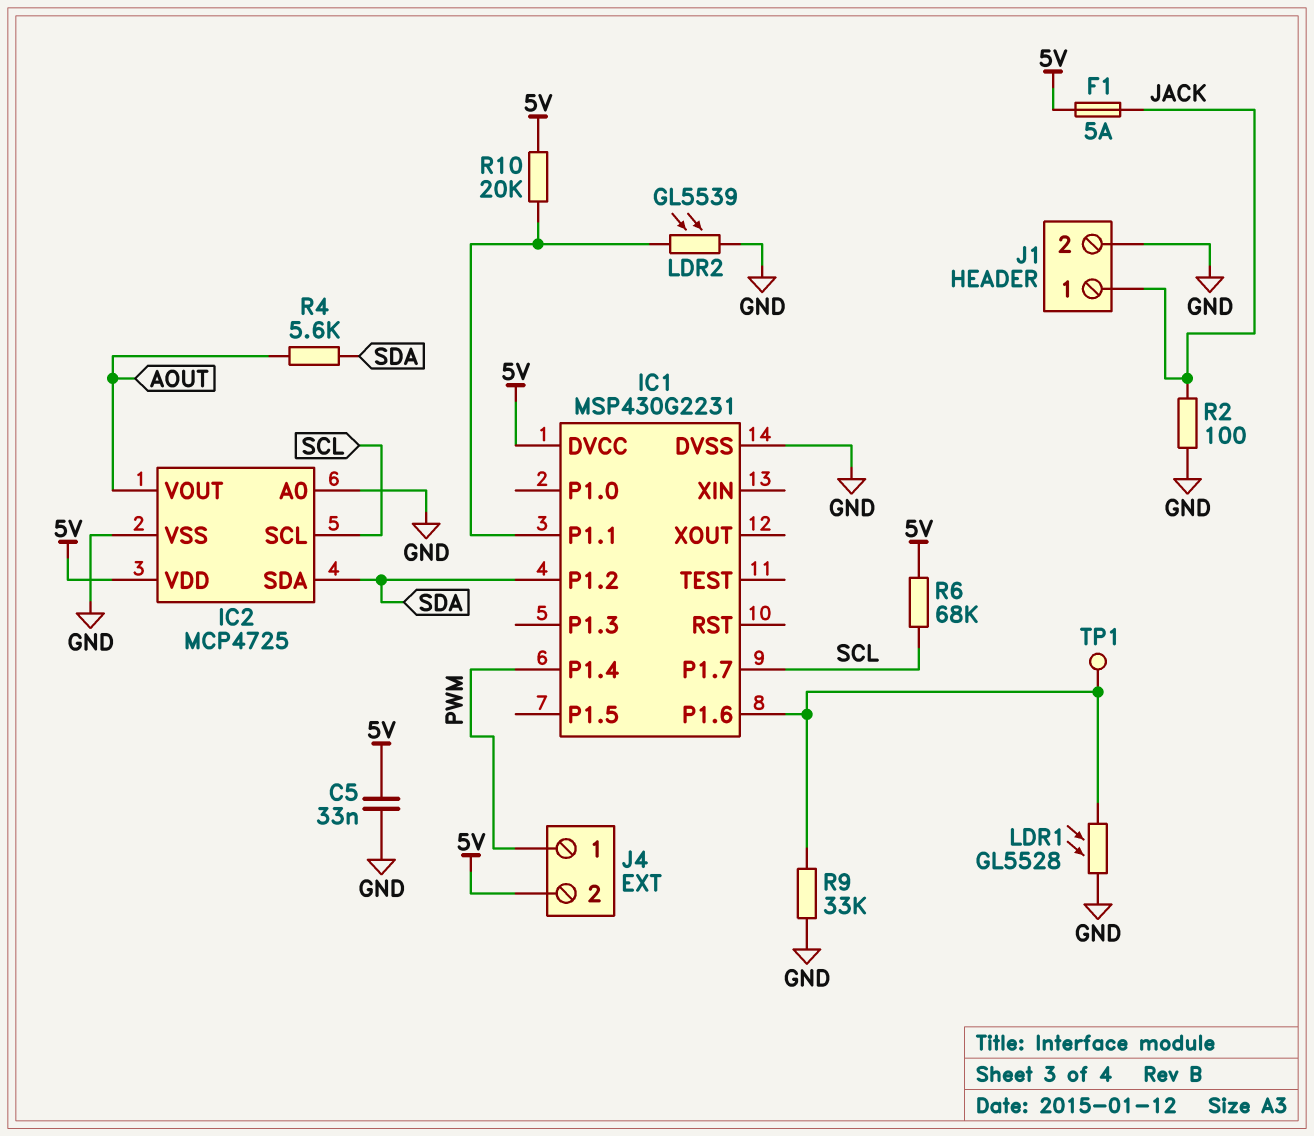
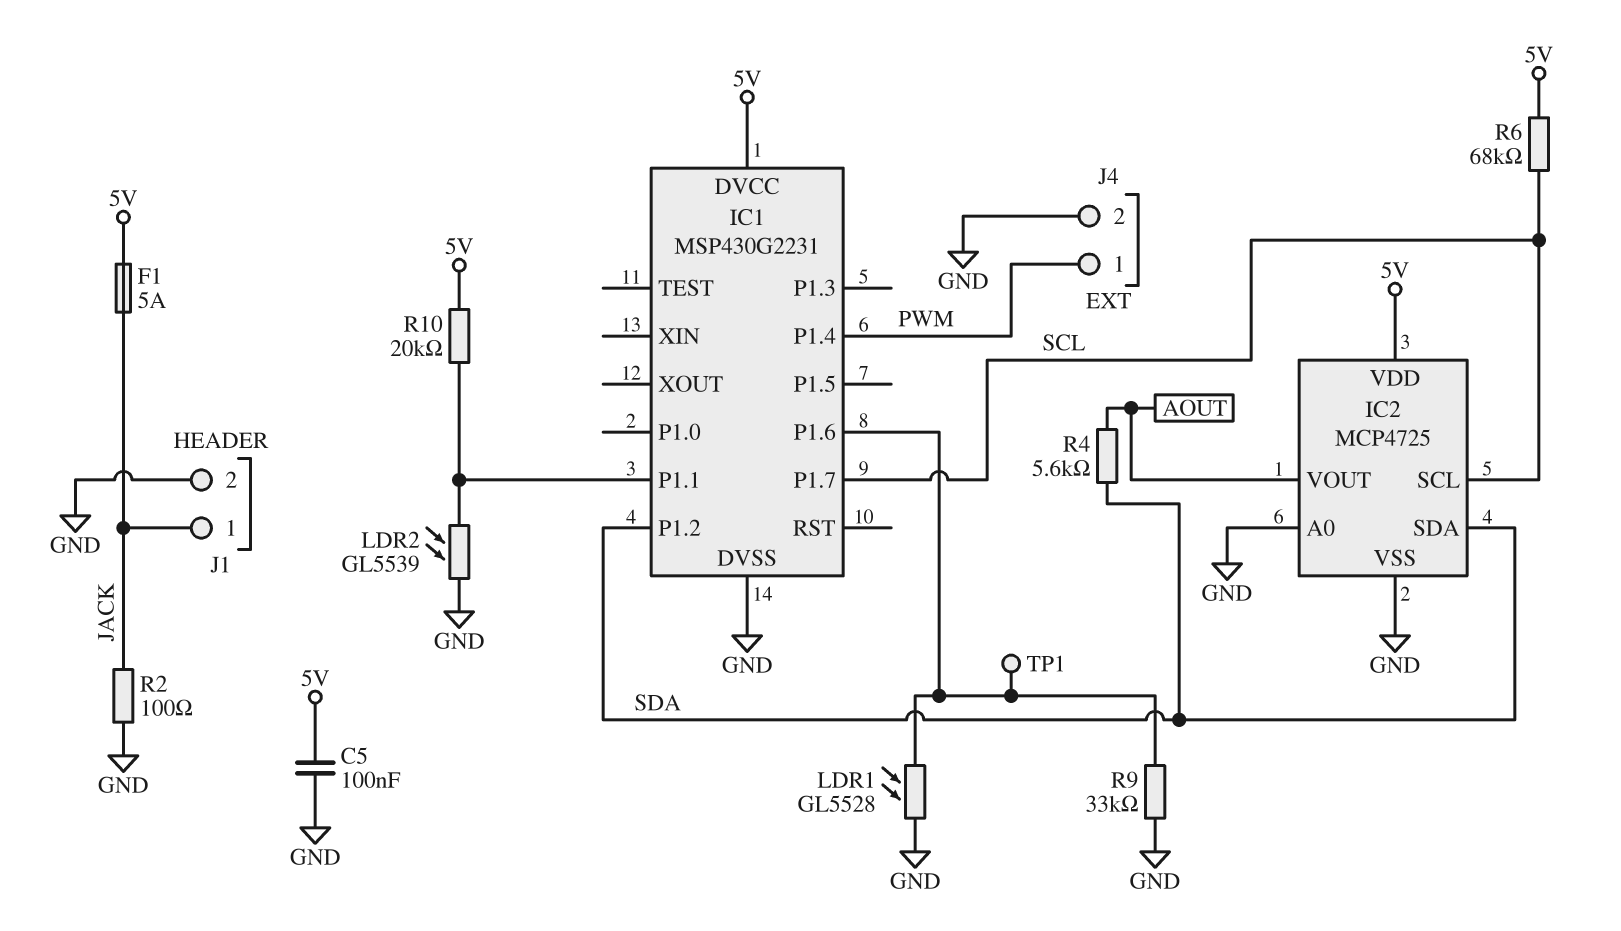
C5: 33nF (5V, GND) -> 100nF (5V, GND)
J4 pin 2: 5V -> GND

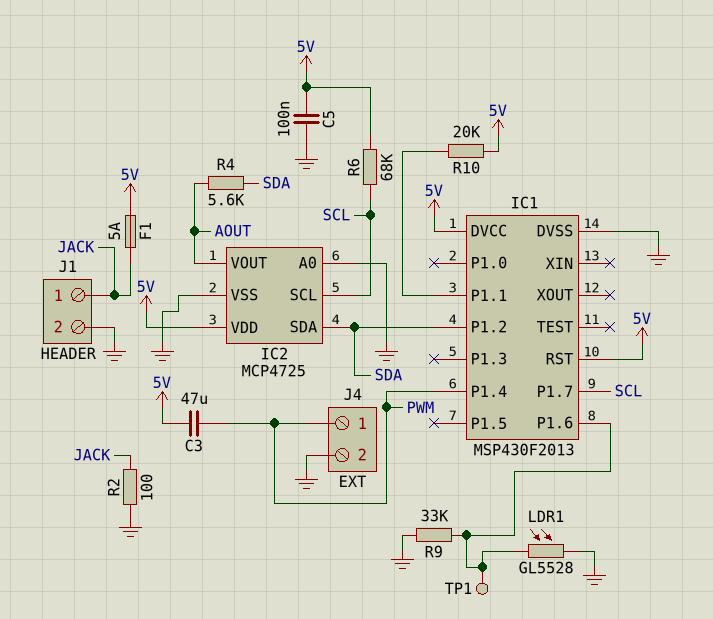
C3: none -> 47uF (5V, PWM)
IC1: MSP430G2231 -> MSP430F2013
IC1 pin RST: none -> 5V
LDR2: GL5539 (GND, IC1/P1.1) -> none

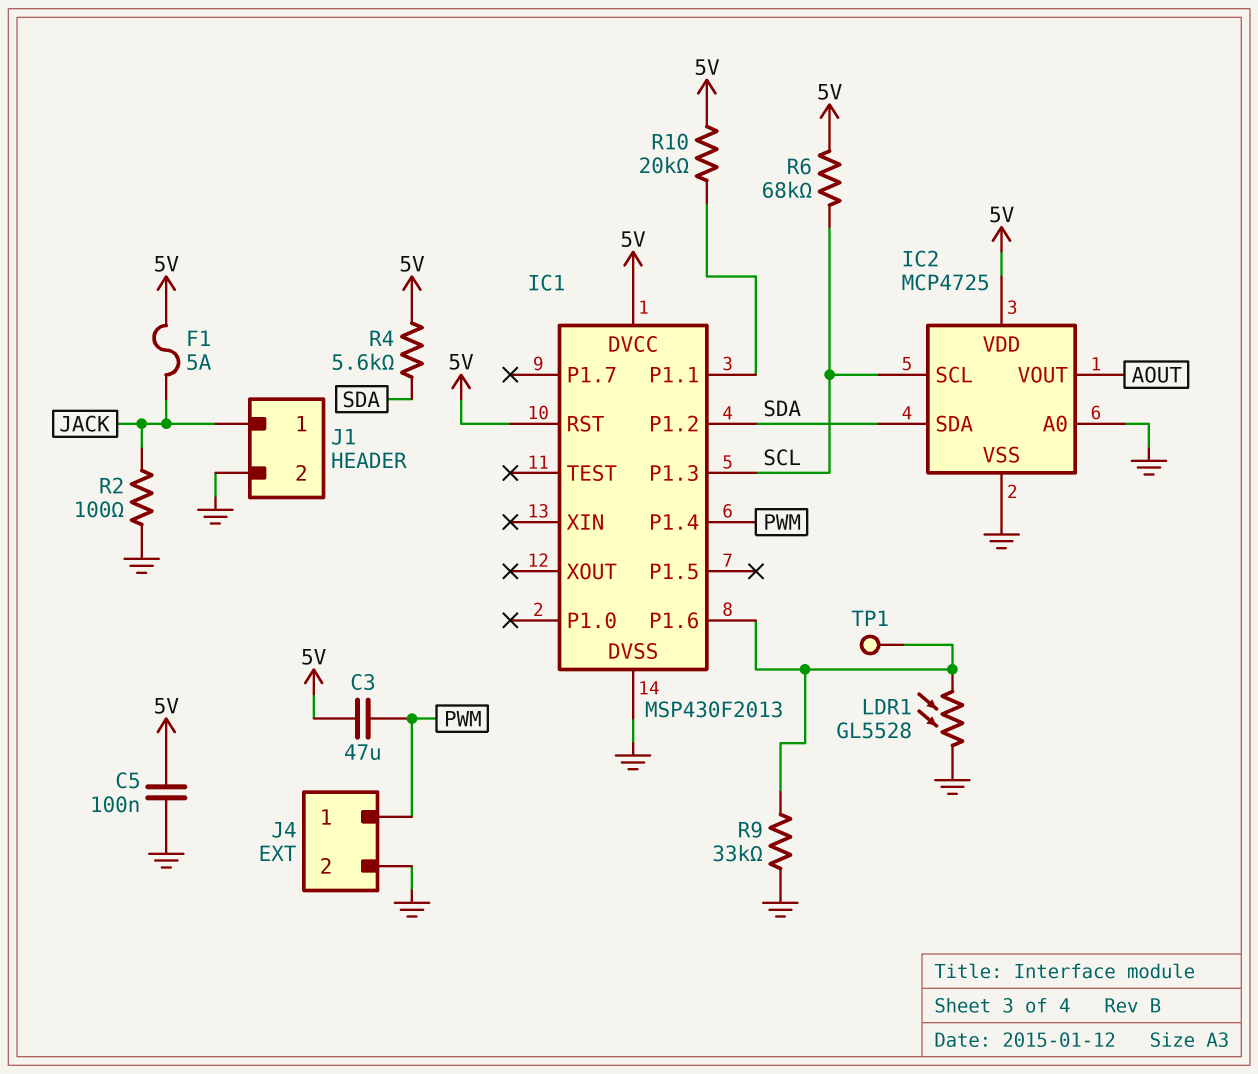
IC1 pin P1.3: none -> SCL
IC1 pin P1.7: SCL -> none
R4: 5.6k (AOUT, SDA) -> 5.6k (5V, SDA)

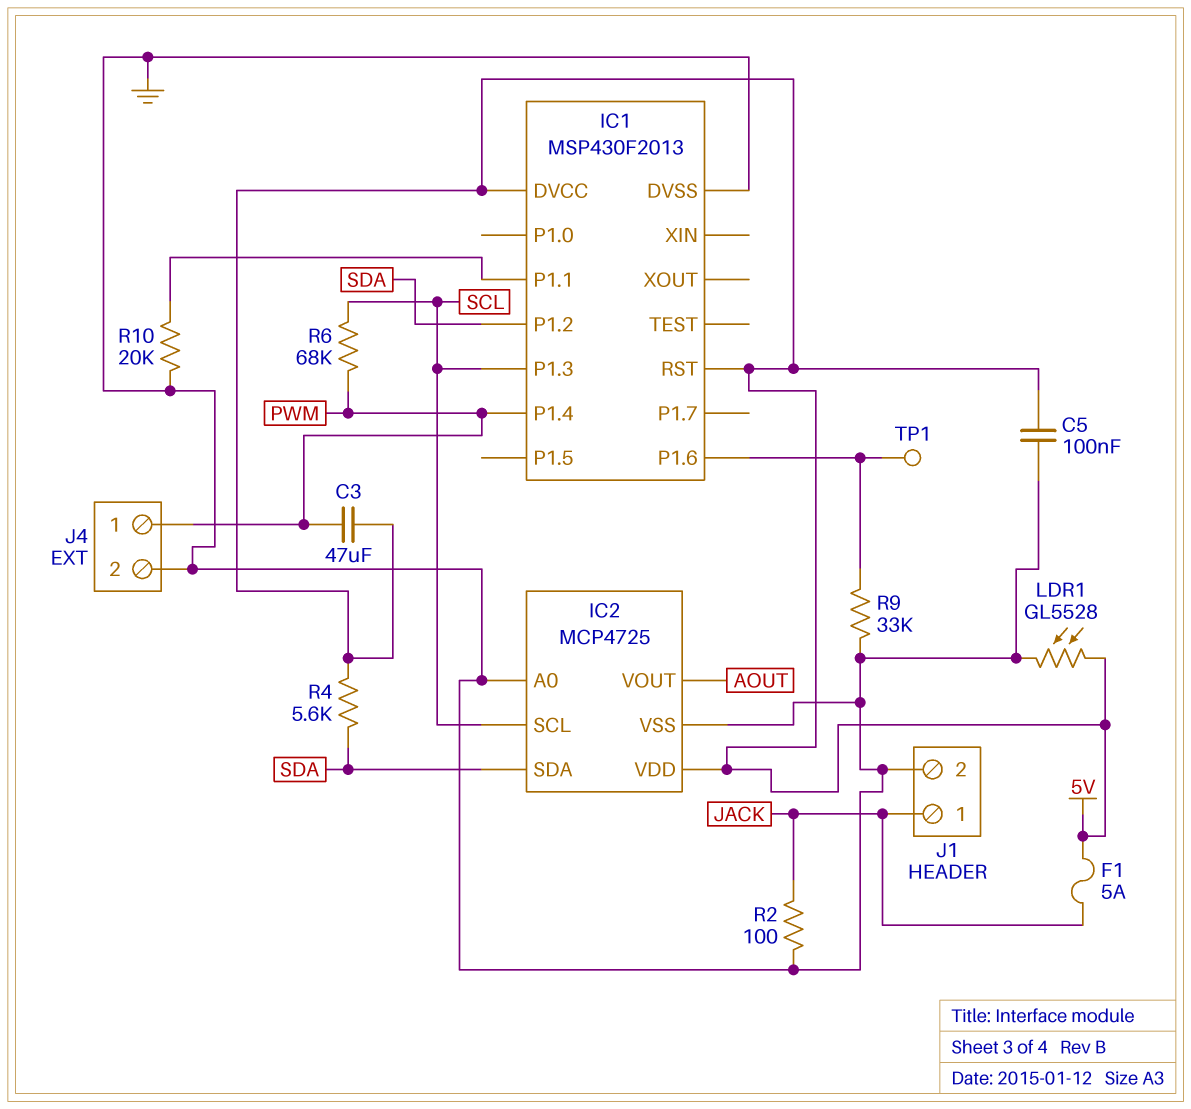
LDR1: GL5528 (GND, IC1/P1.6) -> GL5528 (5V, GND)
R6: 68k (5V, SCL) -> 68k (PWM, SCL)
R10: 20k (5V, IC1/P1.1) -> 20k (GND, IC1/P1.1)

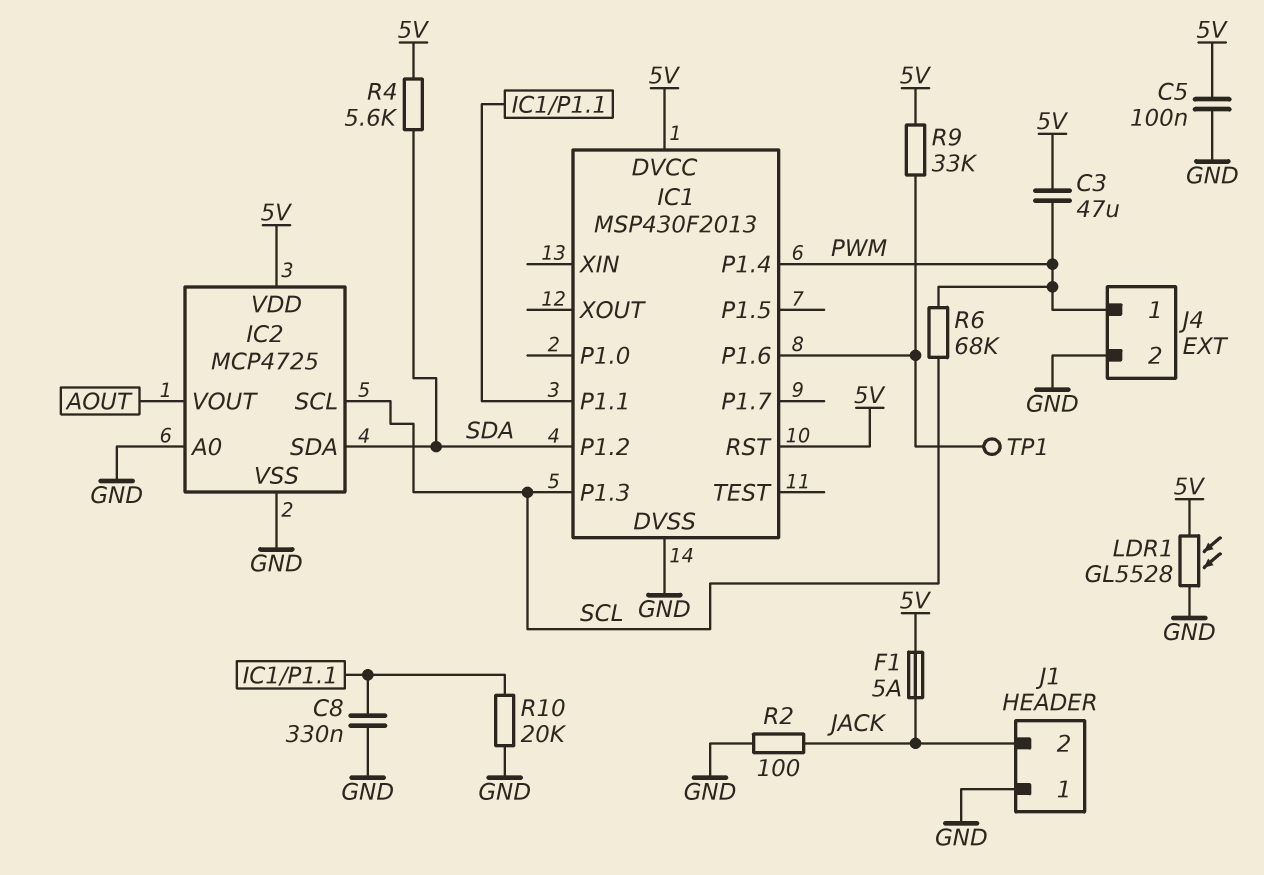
C8: none -> 330nF (GND, IC1/P1.1)
J1 pin 1: JACK -> GND
J1 pin 2: GND -> JACK
R9: 33k (GND, IC1/P1.6) -> 33k (5V, IC1/P1.6)

